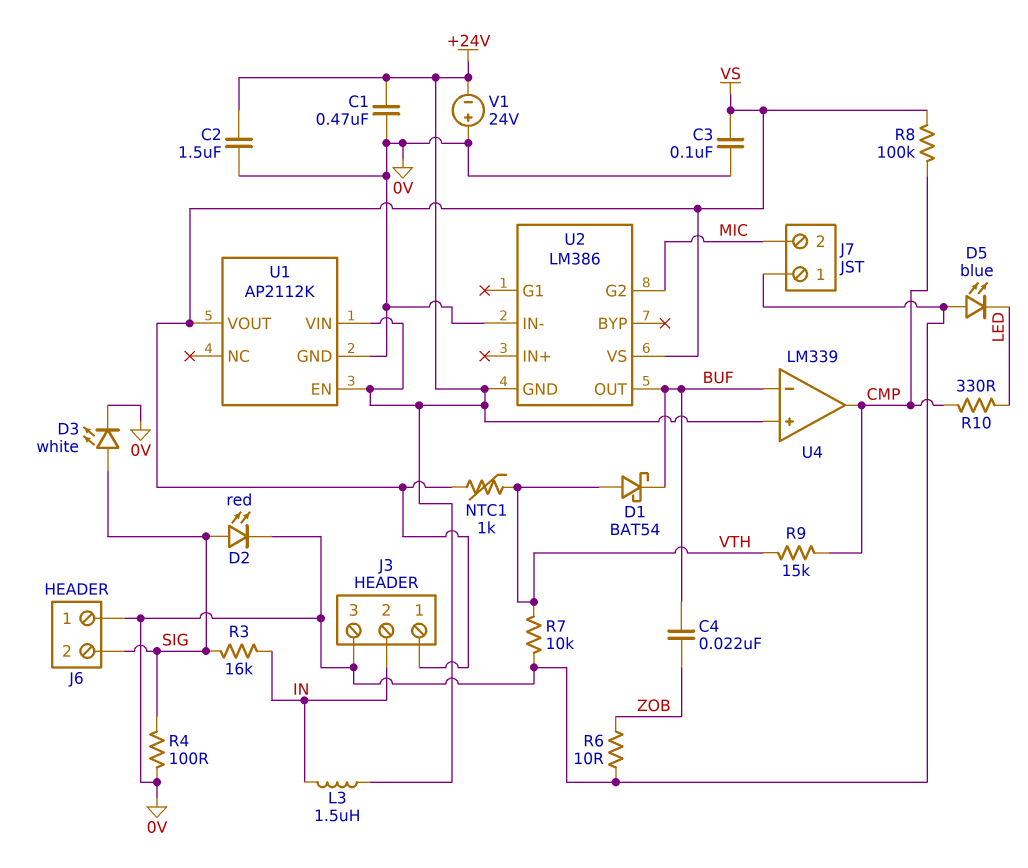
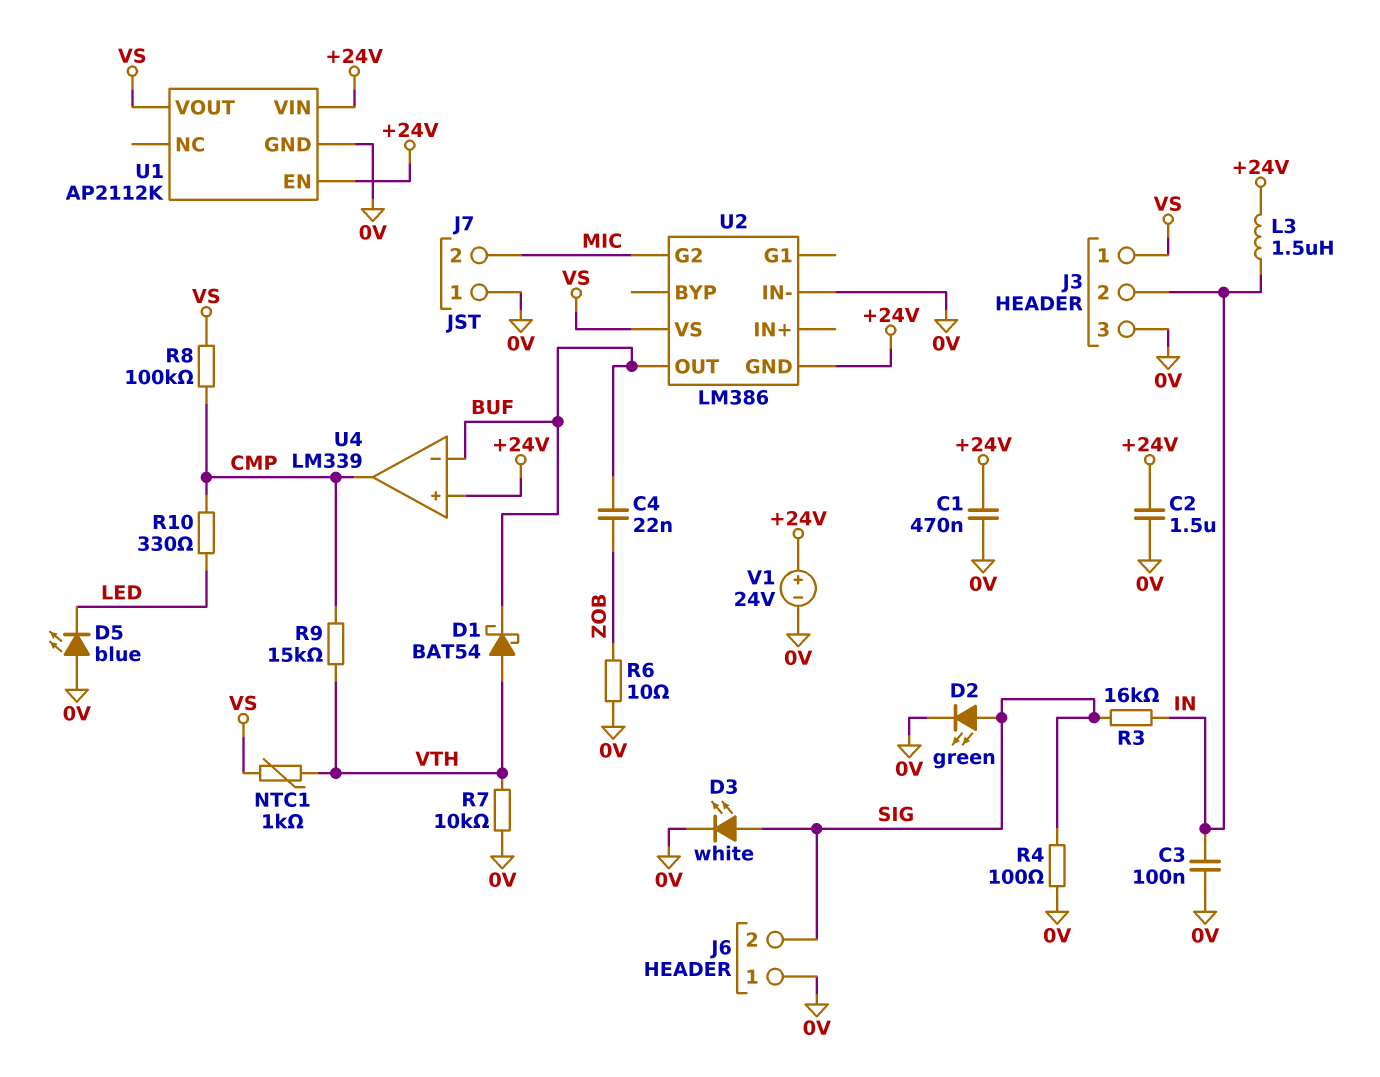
C3: 100nF (0V, VS) -> 100nF (0V, IN)
D2: LED red (A SIG, K 0V) -> LED green (A SIG, K 0V)
V1: 24V (plus 0V, minus +24V) -> 24V (plus +24V, minus 0V)

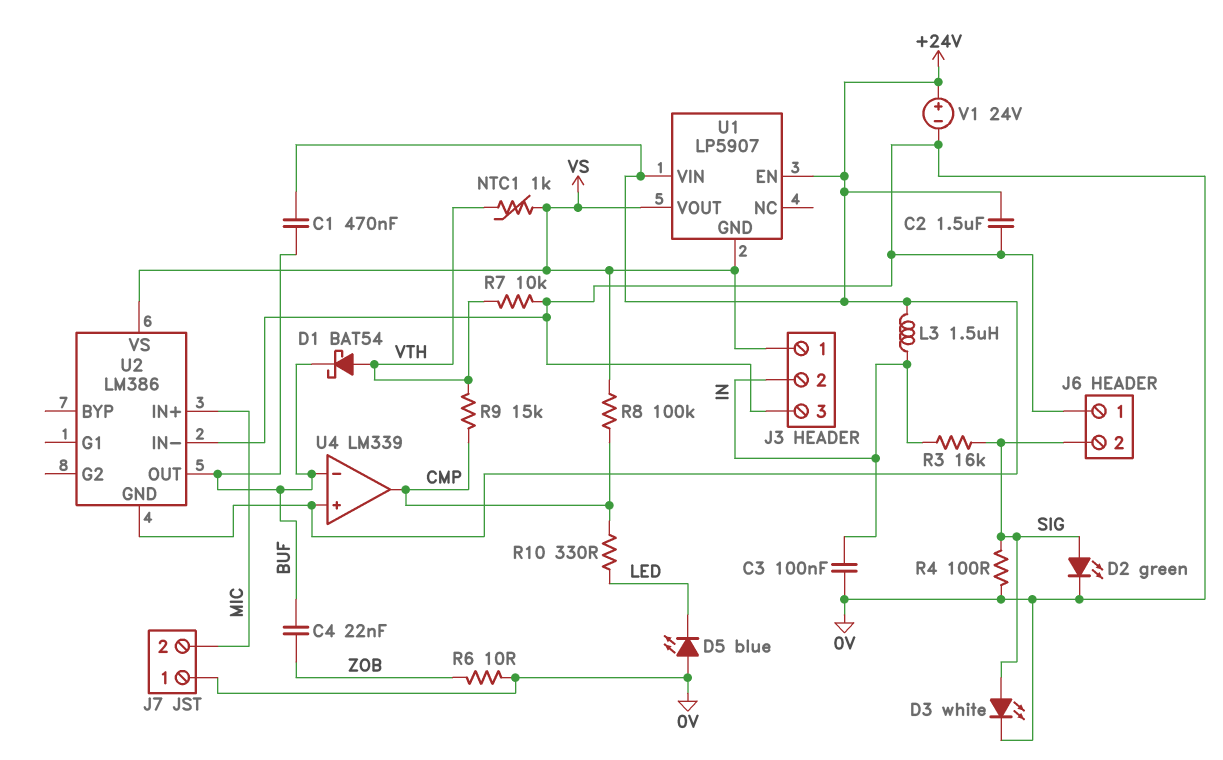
C1: 470nF (+24V, 0V) -> 470nF (+24V, BUF)
U1: AP2112K -> LP5907
U1 pin GND: 0V -> VS
U2 pin G2: MIC -> none
U2 pin IN+: none -> MIC

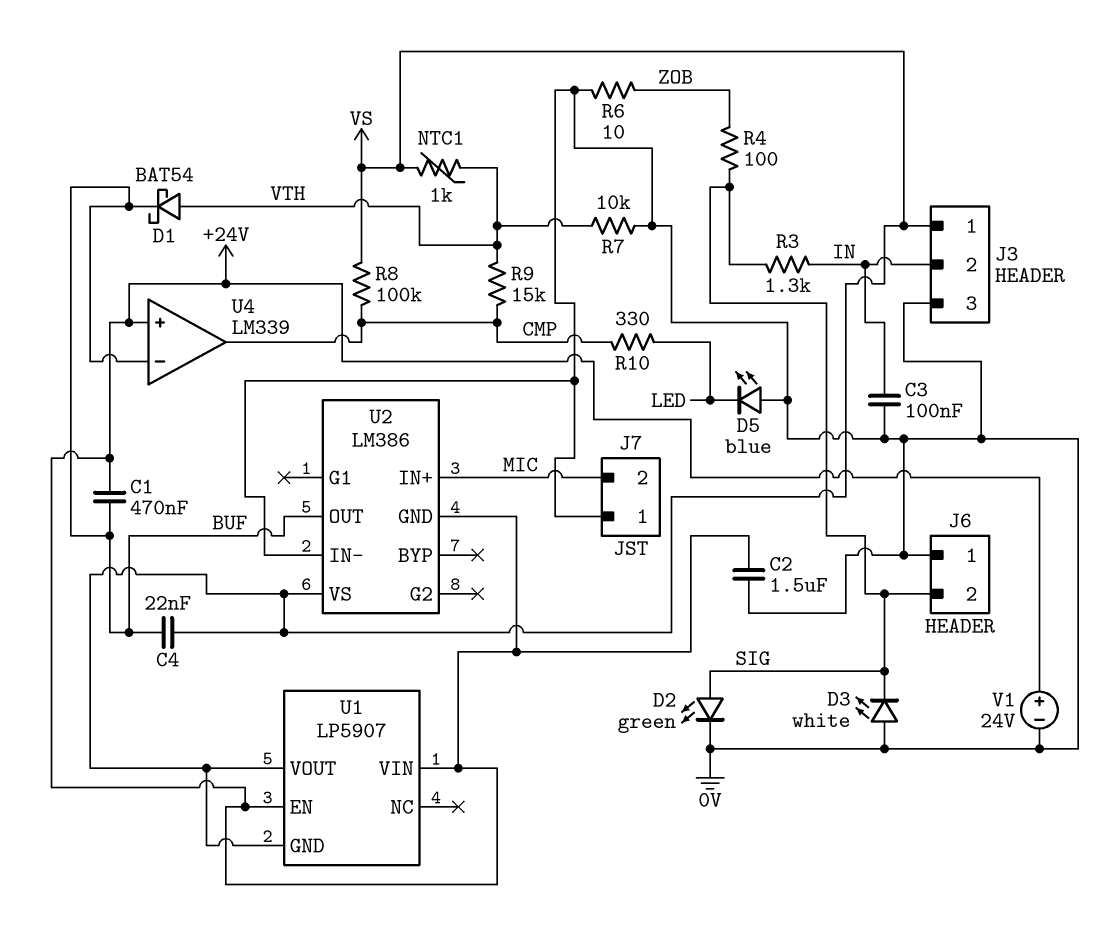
C4: 22nF (BUF, ZOB) -> 22nF (BUF, VS)
D3: LED white (A SIG, K 0V) -> LED white (A 0V, K SIG)
L3: 1.5uH (+24V, IN) -> none
R3: 16k (IN, SIG) -> 1.3k (IN, SIG)
R4: 100 (0V, SIG) -> 100 (SIG, ZOB)

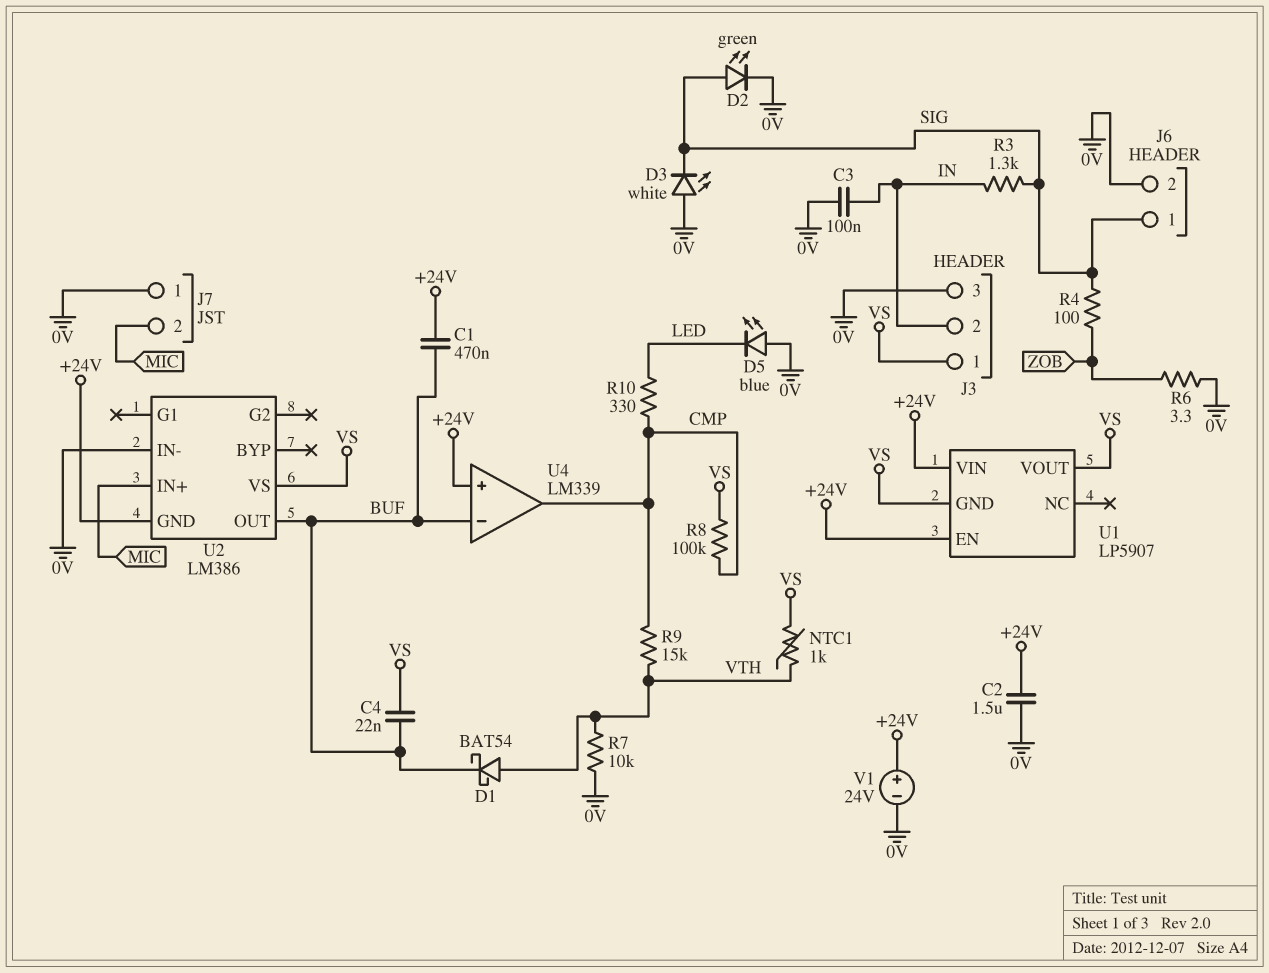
J6 pin 1: 0V -> SIG
J6 pin 2: SIG -> 0V
R6: 10 (0V, ZOB) -> 3.3 (0V, ZOB)

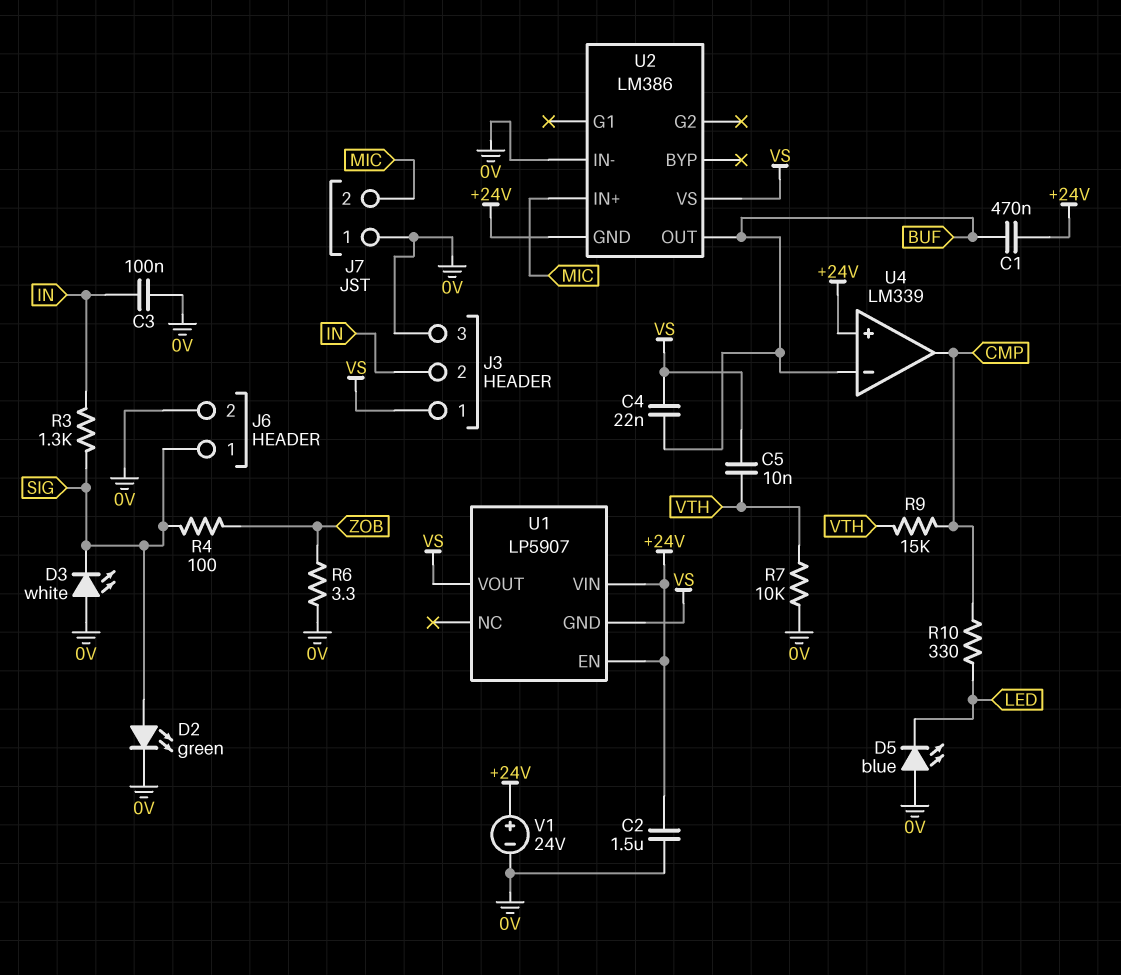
C5: none -> 10nF (VS, VTH)
D1: schottky BAT54 (A VTH, K BUF) -> none
NTC1: 1k (VS, VTH) -> none
R8: 100k (CMP, VS) -> none

